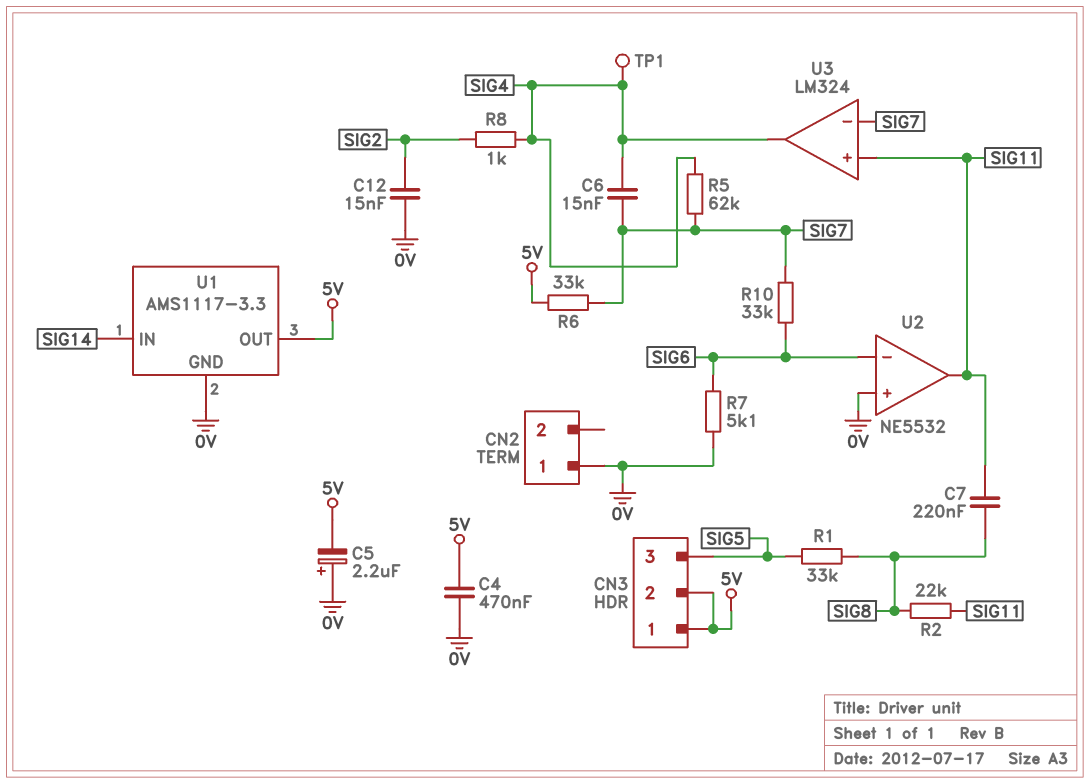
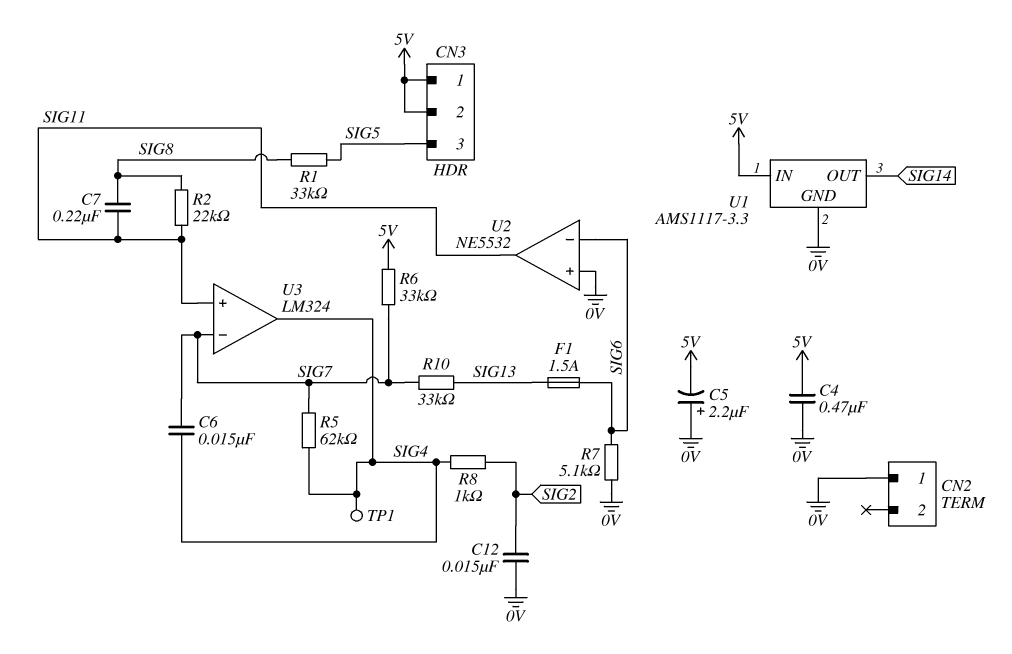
F1: none -> 1.5A (SIG6, SIG13)
R10: 33k (SIG6, SIG7) -> 33k (SIG7, SIG13)
U1 pin IN: SIG14 -> 5V
U1 pin OUT: 5V -> SIG14

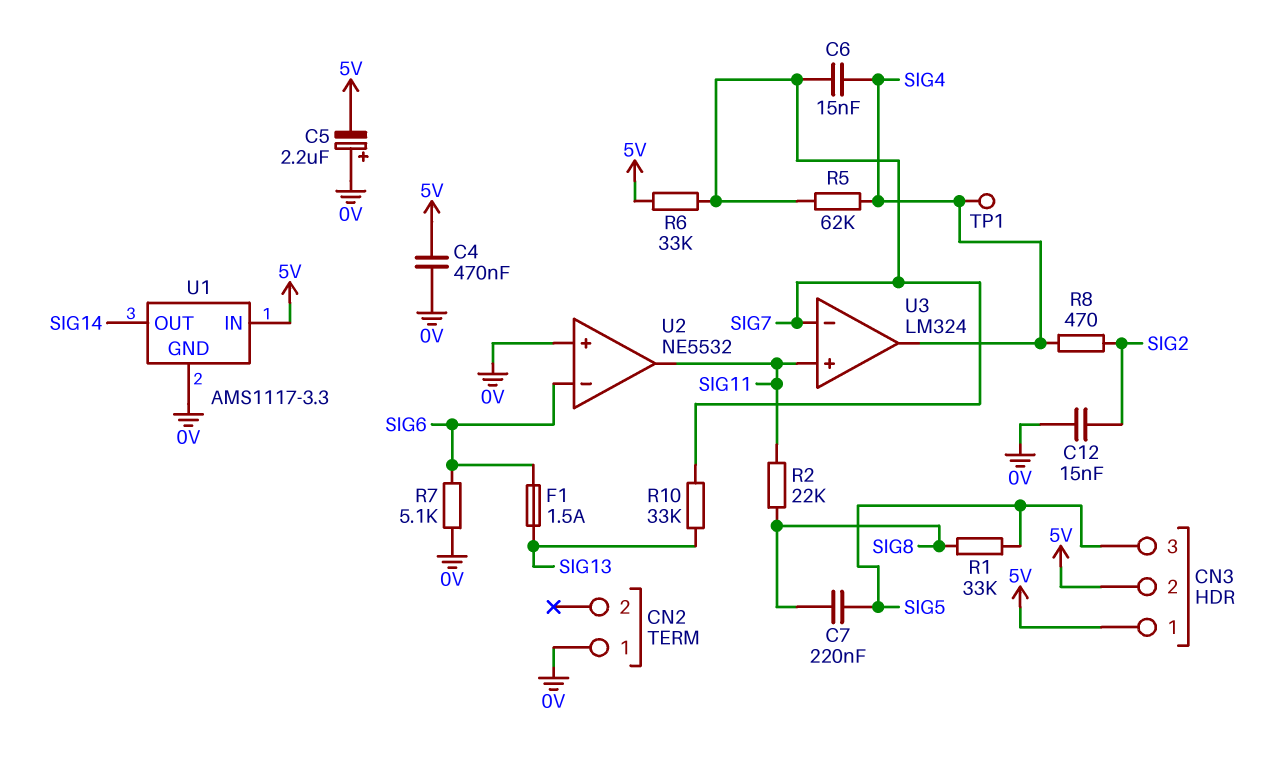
C7: 220nF (SIG8, SIG11) -> 220nF (SIG5, SIG8)
R8: 1k (SIG2, SIG4) -> 470 (SIG2, SIG4)

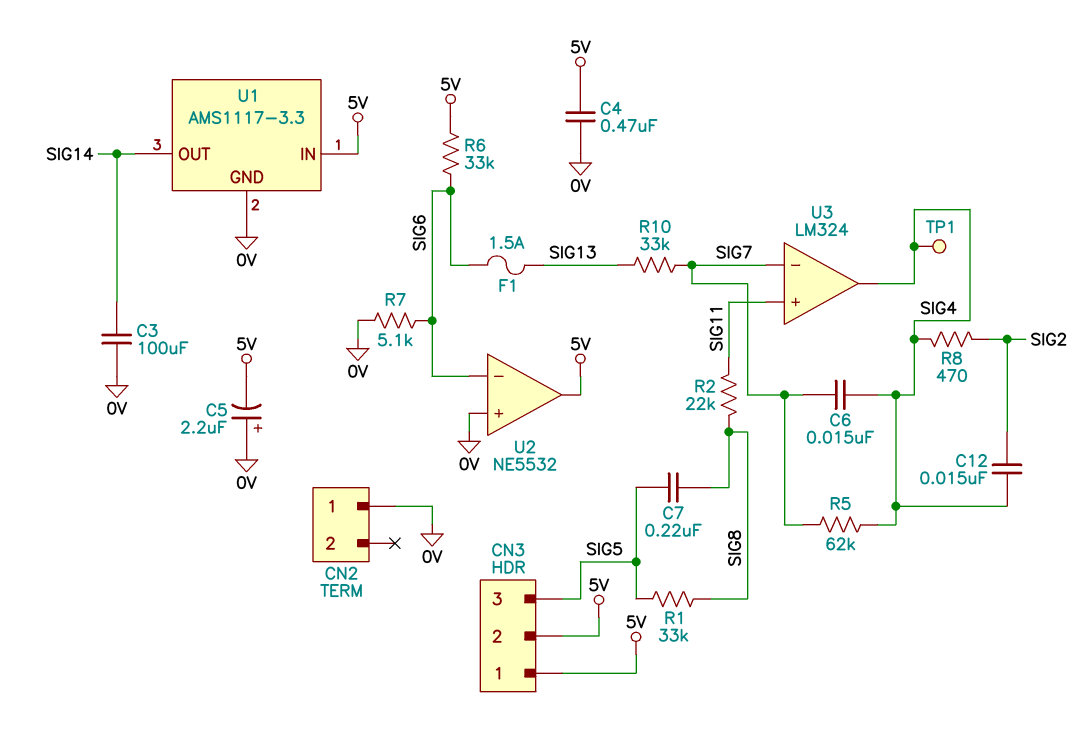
C3: none -> 100uF (0V, SIG14)
C12: 15nF (0V, SIG2) -> 15nF (SIG2, SIG4)
R6: 33k (5V, SIG7) -> 33k (5V, SIG6)
U2 pin out: SIG11 -> 5V

